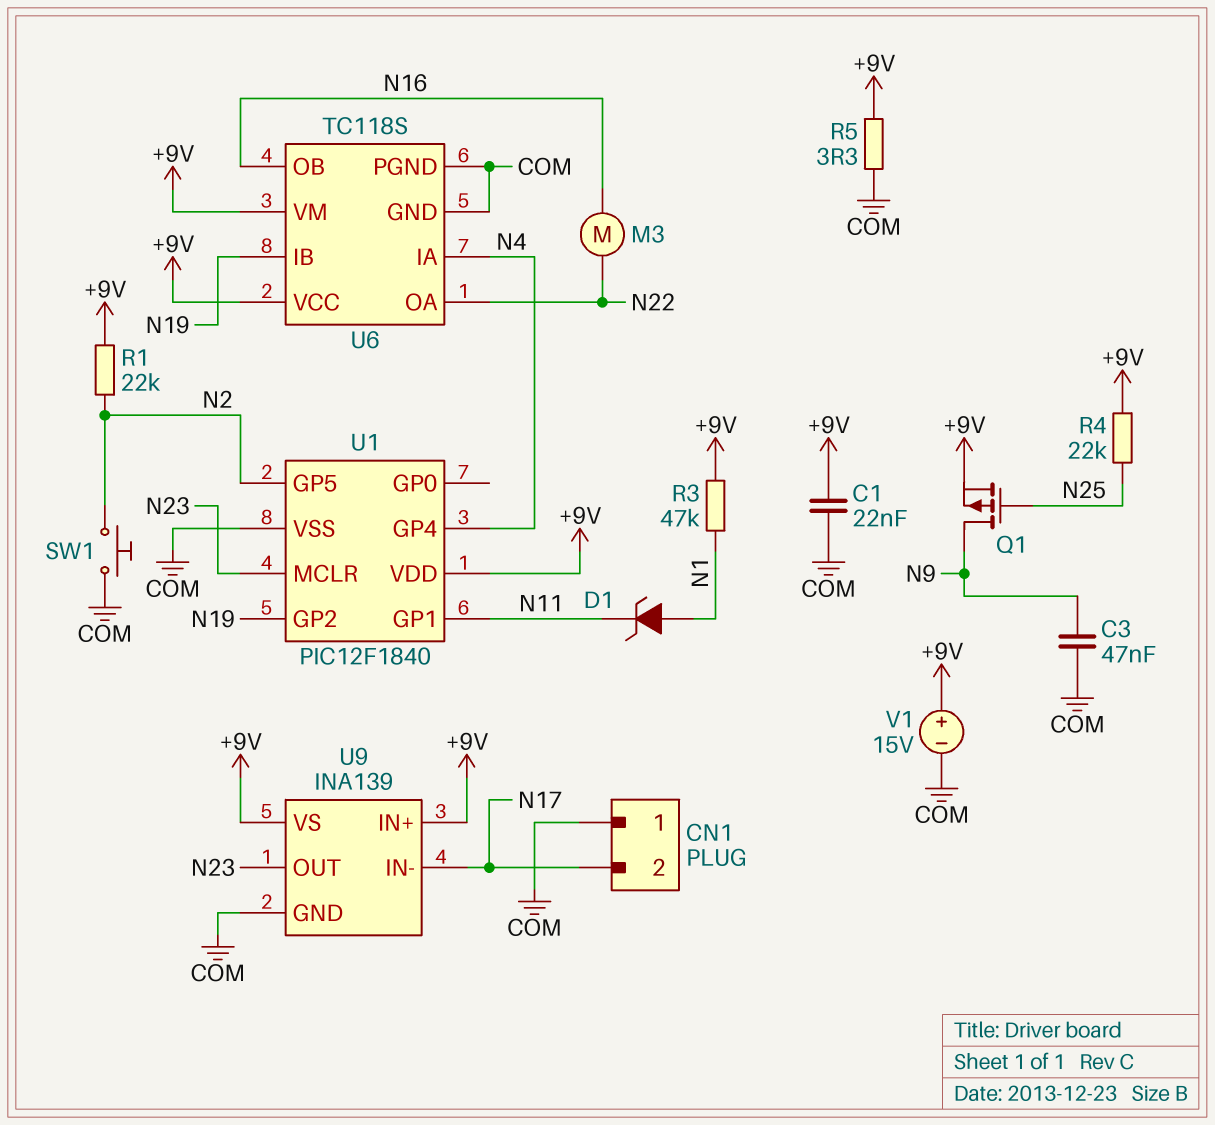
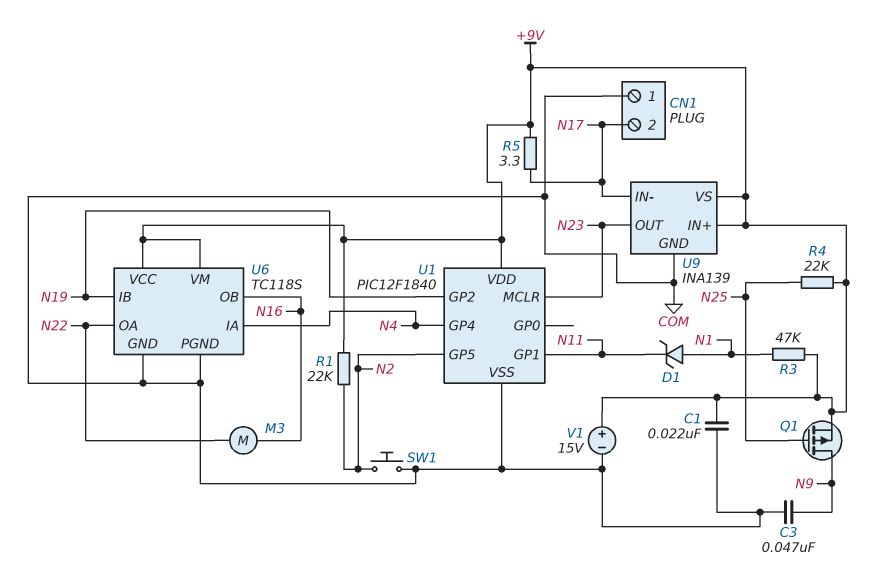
R5: 3.3 (+9V, COM) -> 3.3 (+9V, N17)

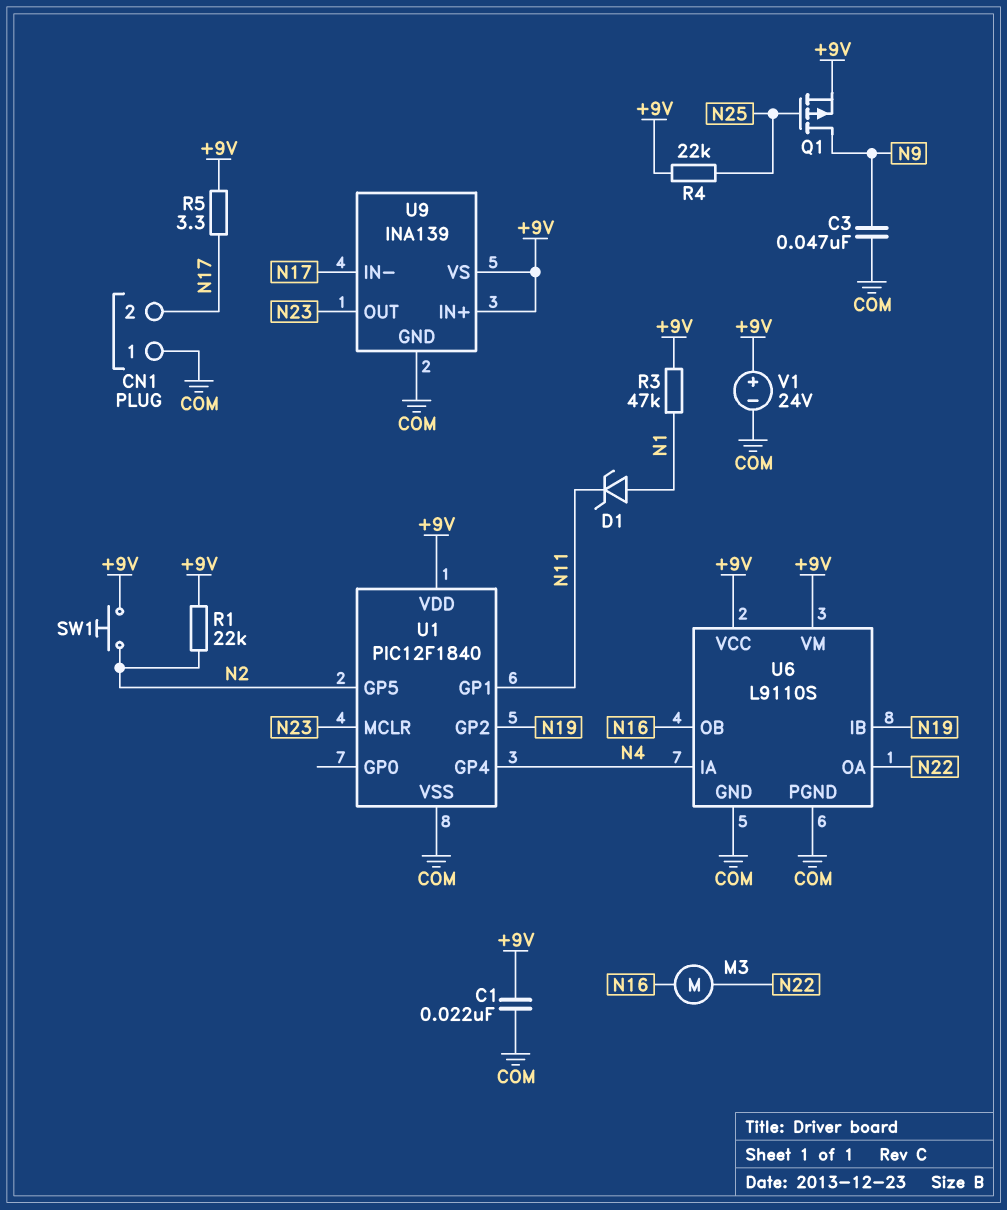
SW1: button (COM, N2) -> button (+9V, N2)
U6: TC118S -> L9110S
V1: 15V (plus +9V, minus COM) -> 24V (plus +9V, minus COM)

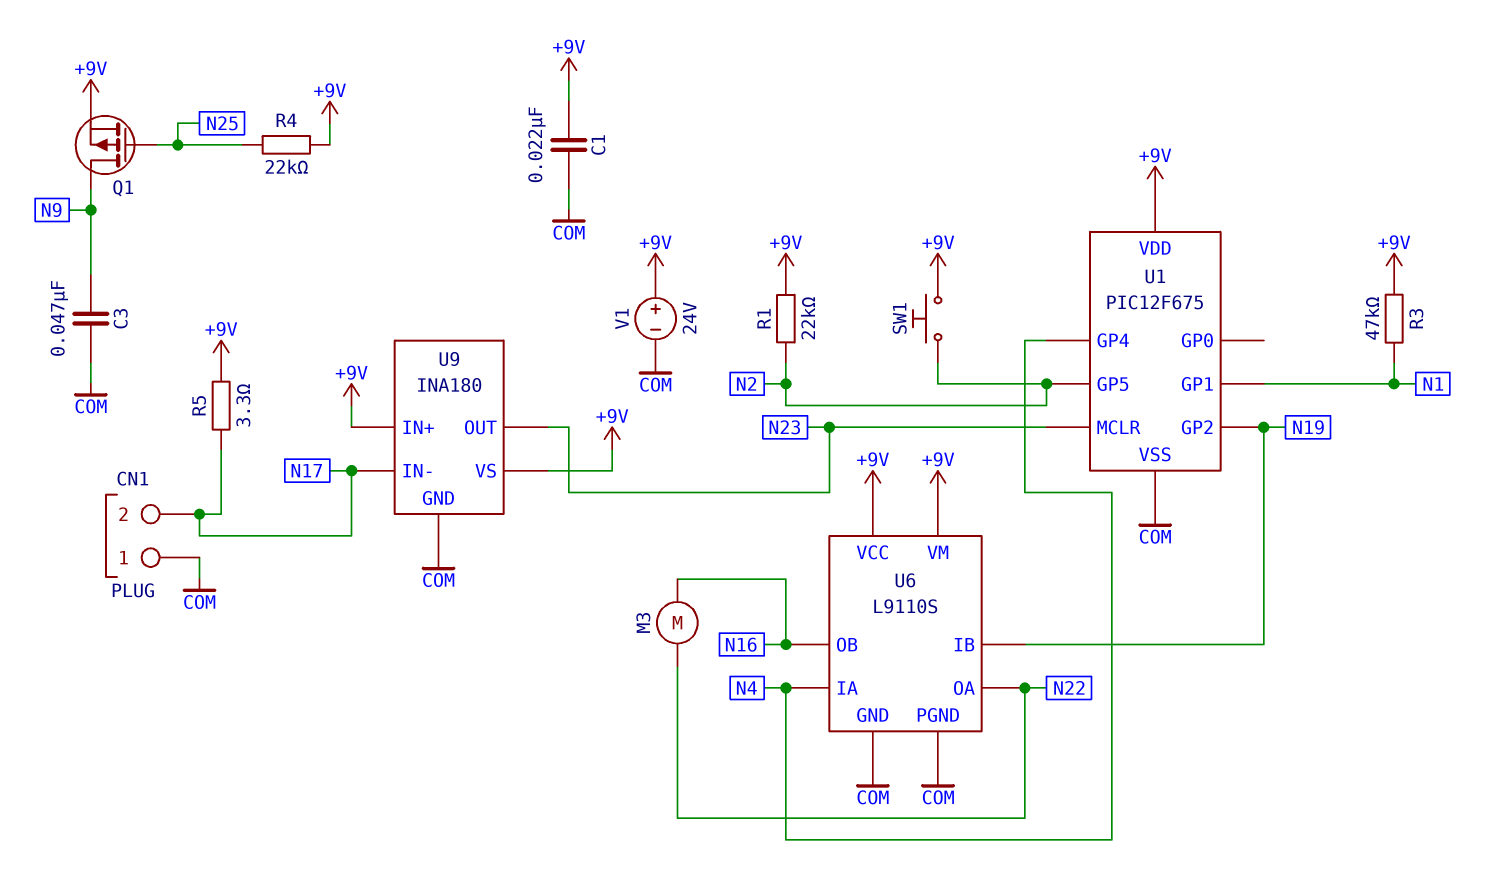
D1: zener (A N1, K N11) -> none
U1: PIC12F1840 -> PIC12F675
U1 pin GP1: N11 -> N1
U9: INA139 -> INA180

